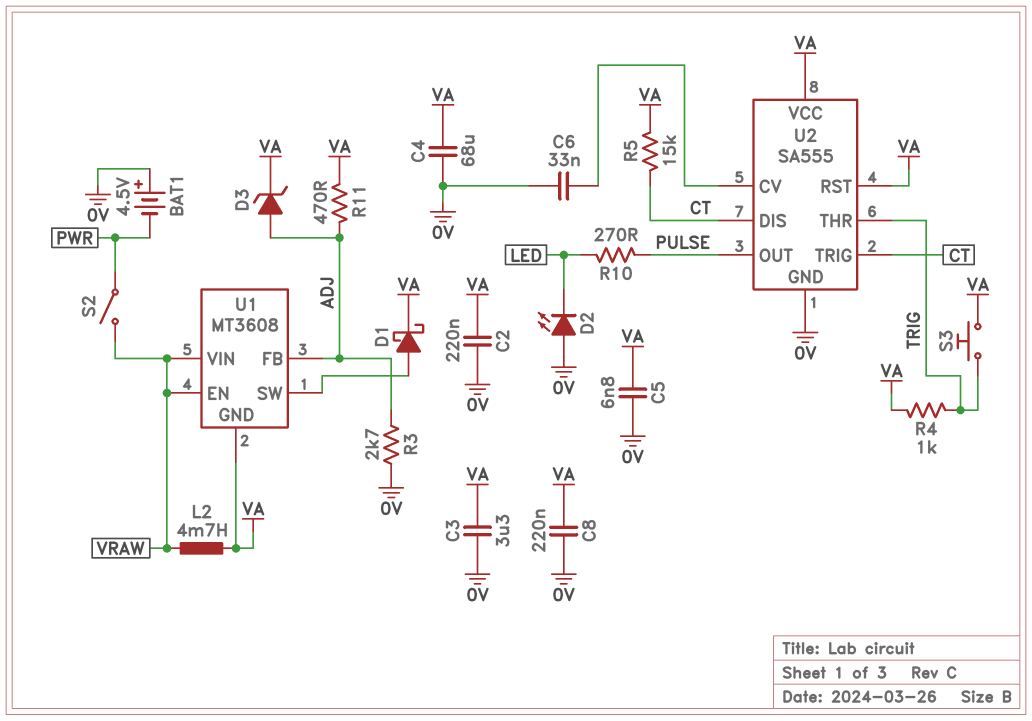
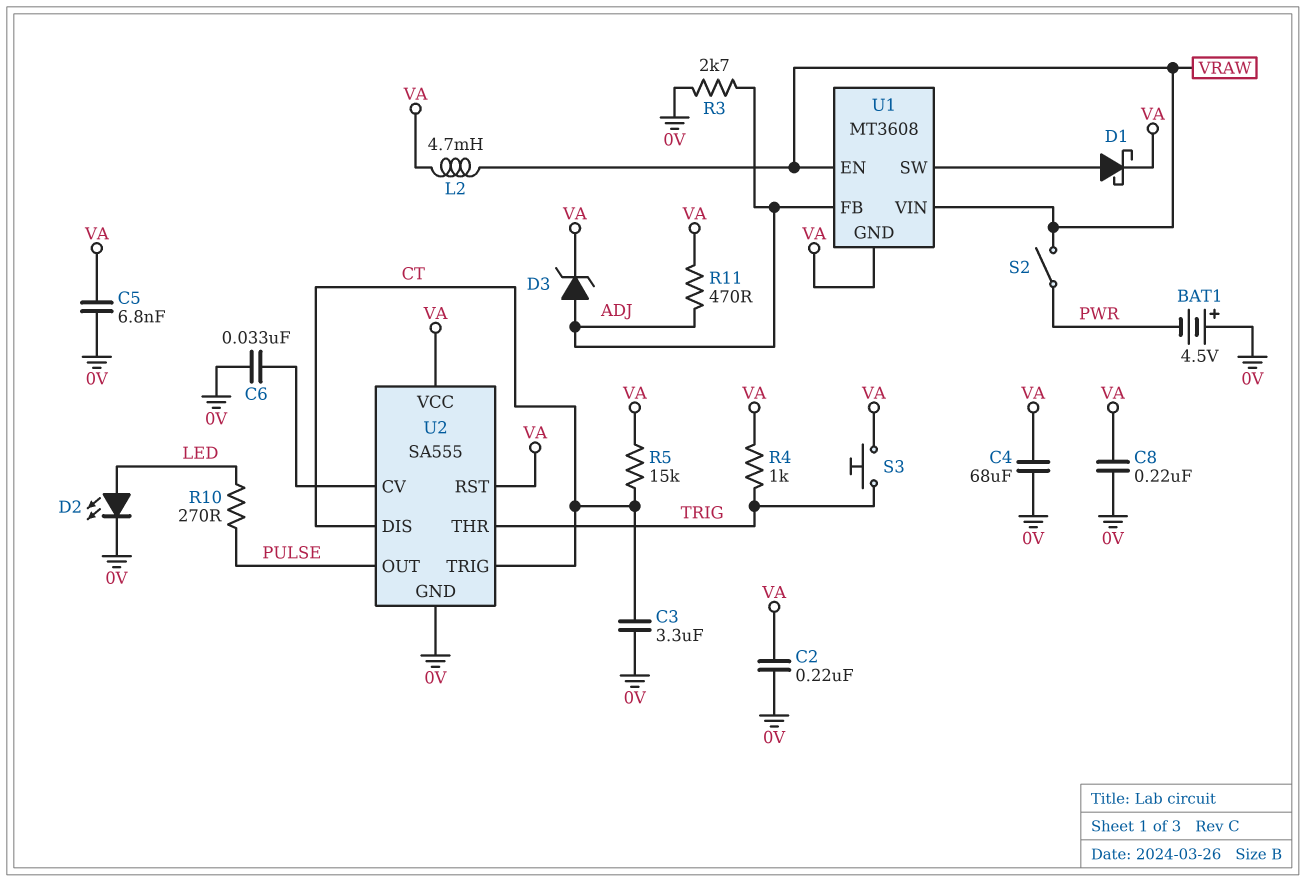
C3: 3.3uF (0V, VA) -> 3.3uF (0V, CT)
D2: LED (A 0V, K LED) -> LED (A LED, K 0V)

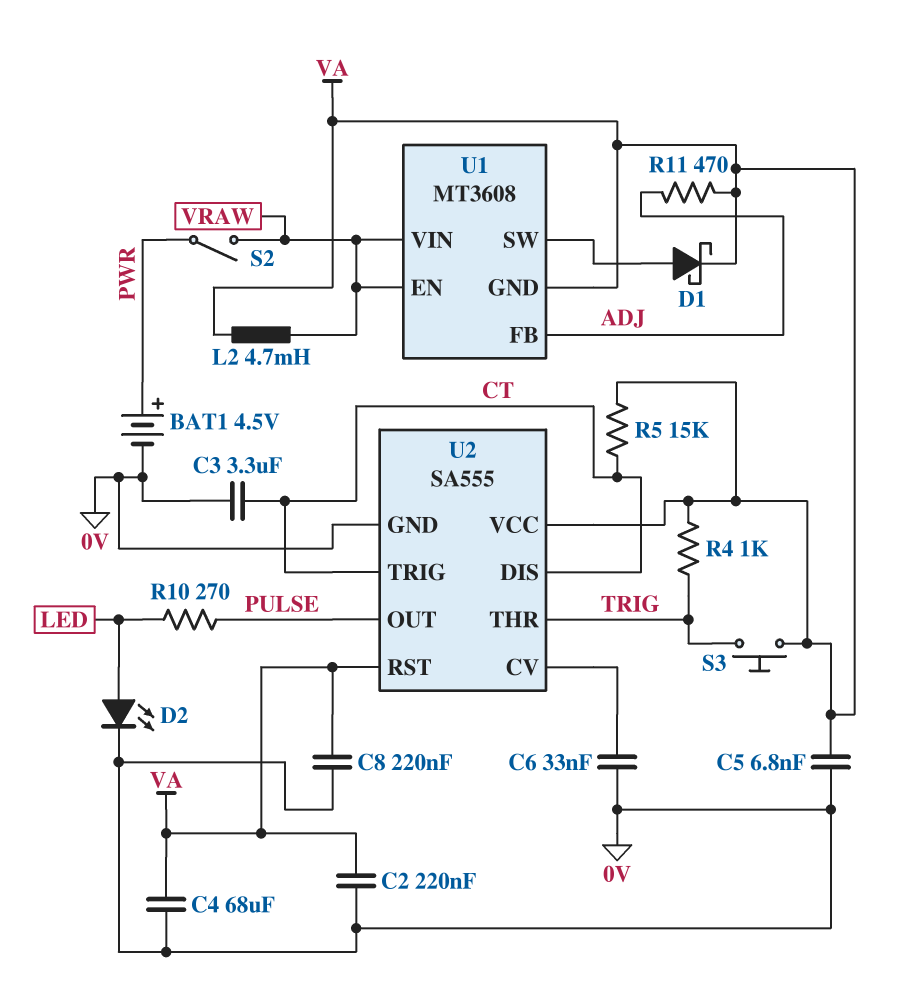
BAT1: 4.5V (plus 0V, minus PWR) -> 4.5V (plus PWR, minus 0V)
D3: zener (A ADJ, K VA) -> none
R3: 2.7k (0V, ADJ) -> none

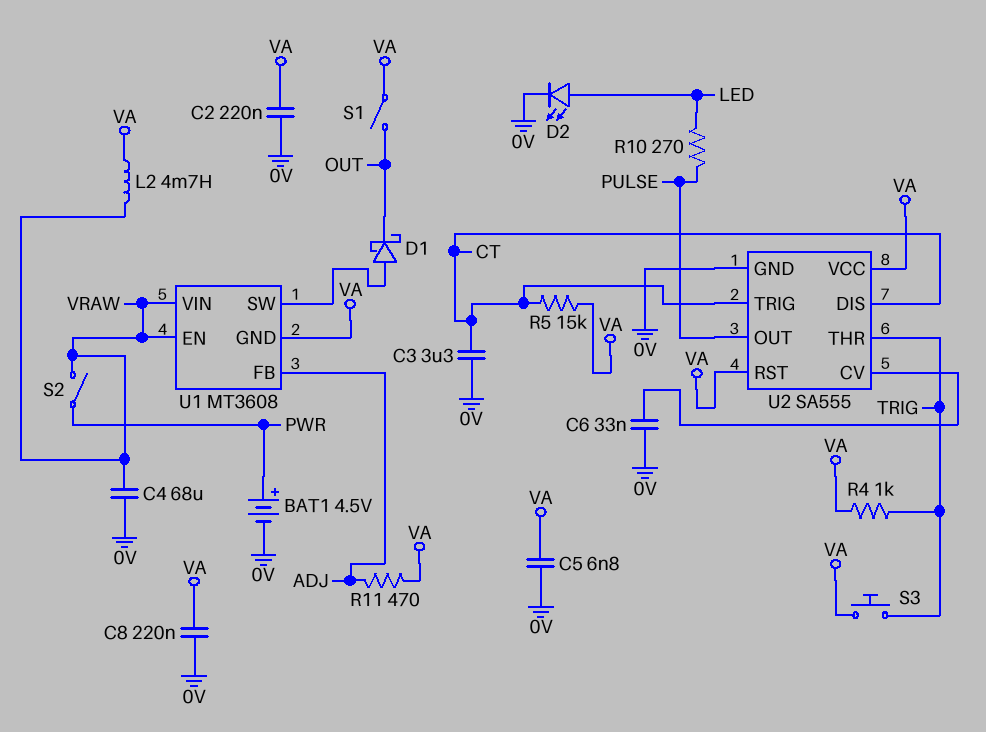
C4: 68uF (0V, VA) -> 68uF (0V, VRAW)
D1: schottky (A U1/SW, K VA) -> schottky (A U1/SW, K OUT)
S1: none -> switch (OUT, VA)

